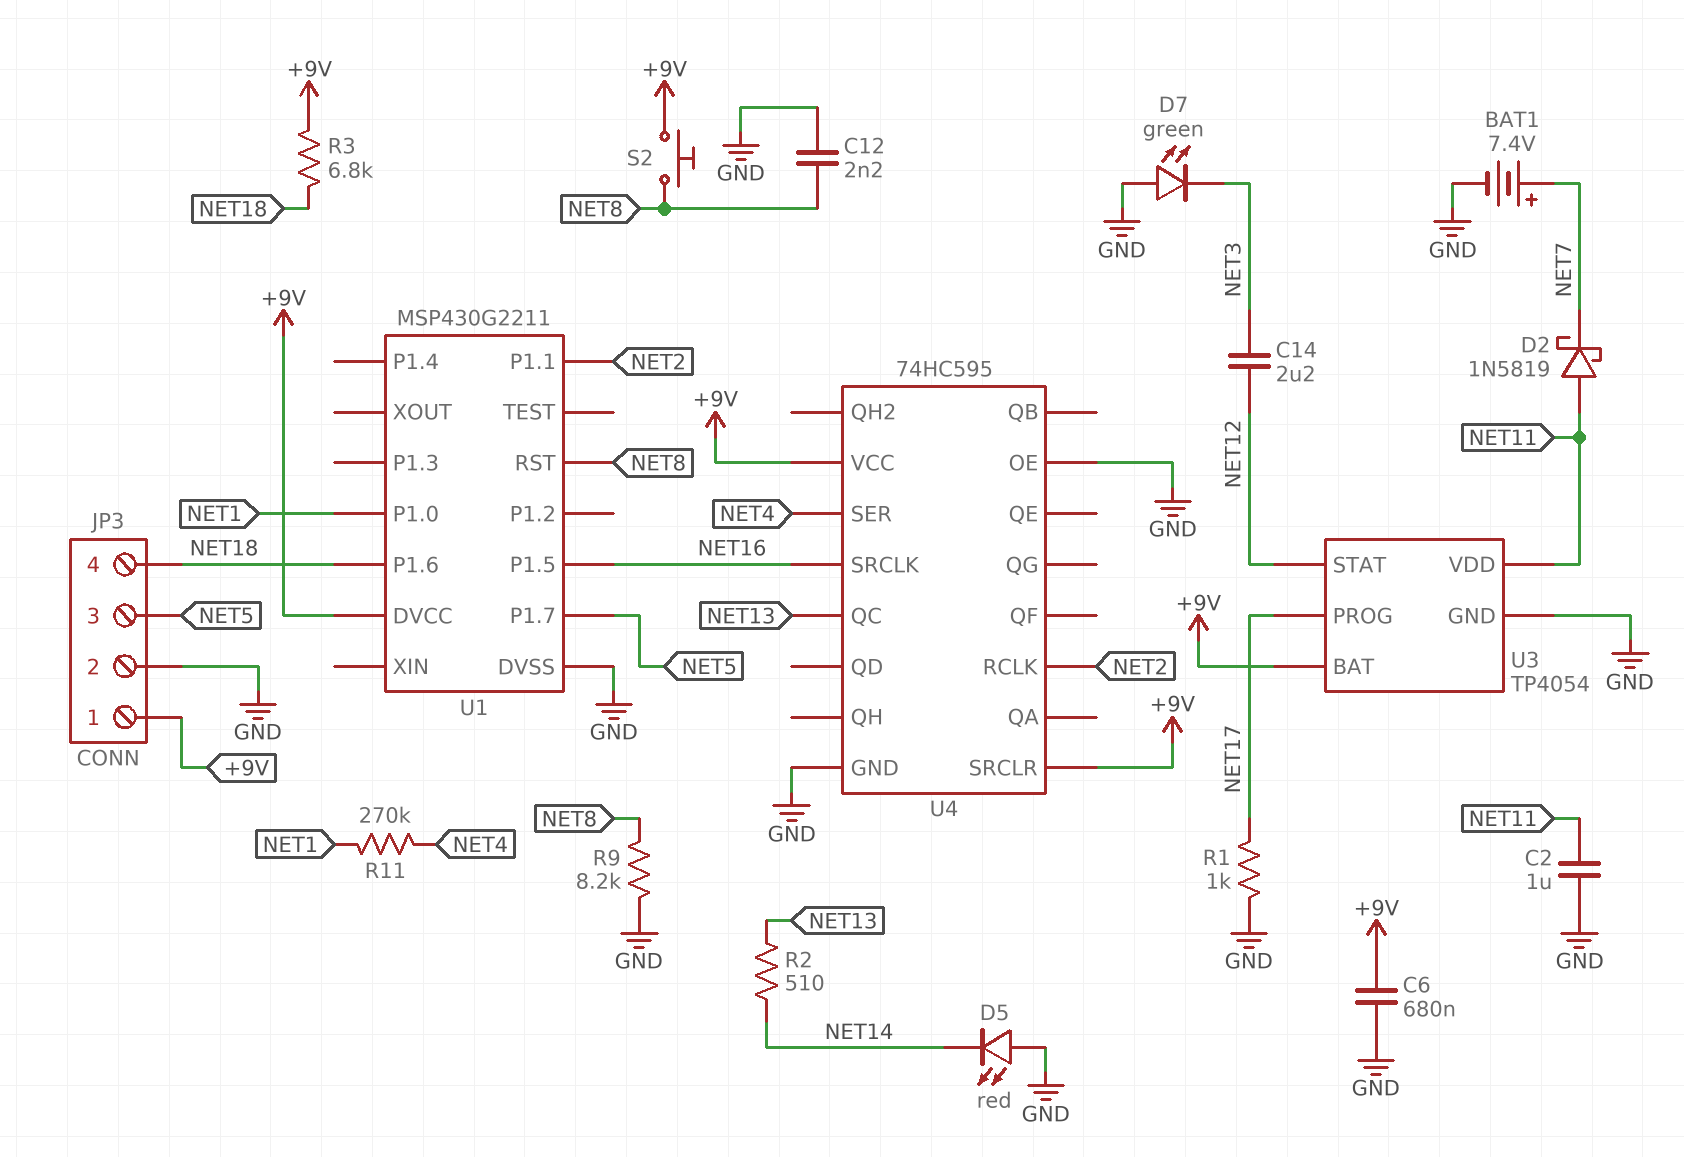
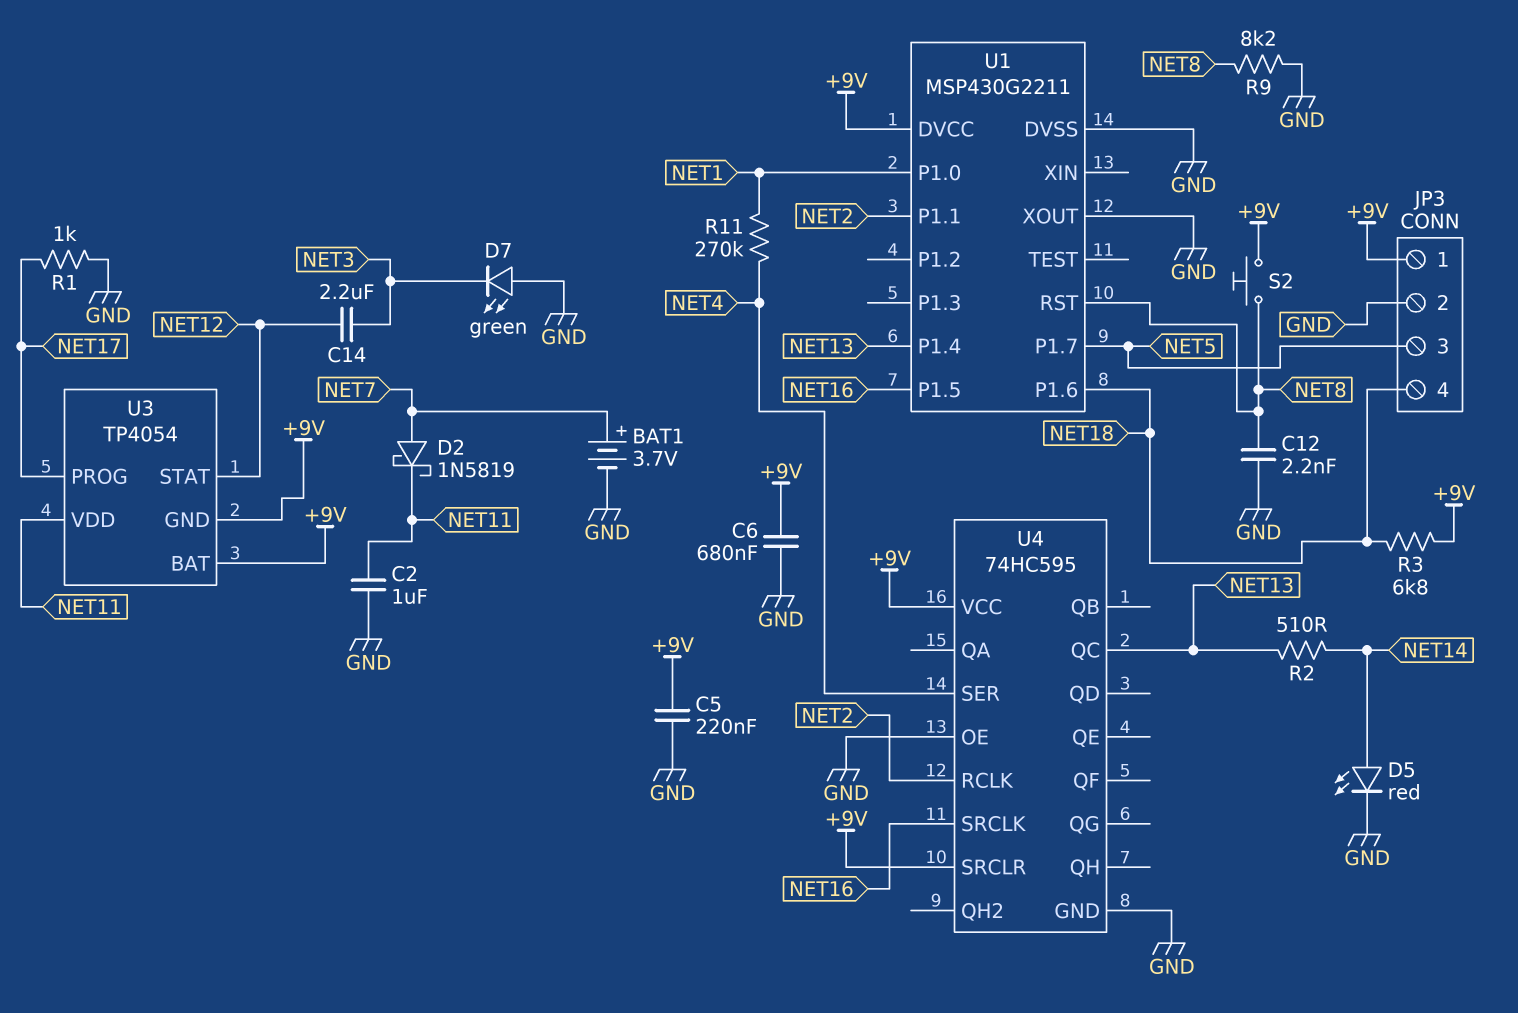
BAT1: 7.4V (plus NET7, minus GND) -> 3.7V (plus NET7, minus GND)
C5: none -> 220nF (+9V, GND)
D2: schottky 1N5819 (A NET11, K NET7) -> schottky 1N5819 (A NET7, K NET11)
D5: LED red (A GND, K NET14) -> LED red (A NET14, K GND)
U1 pin P1.4: none -> NET13
U1 pin XOUT: none -> GND
U3 pin GND: GND -> +9V

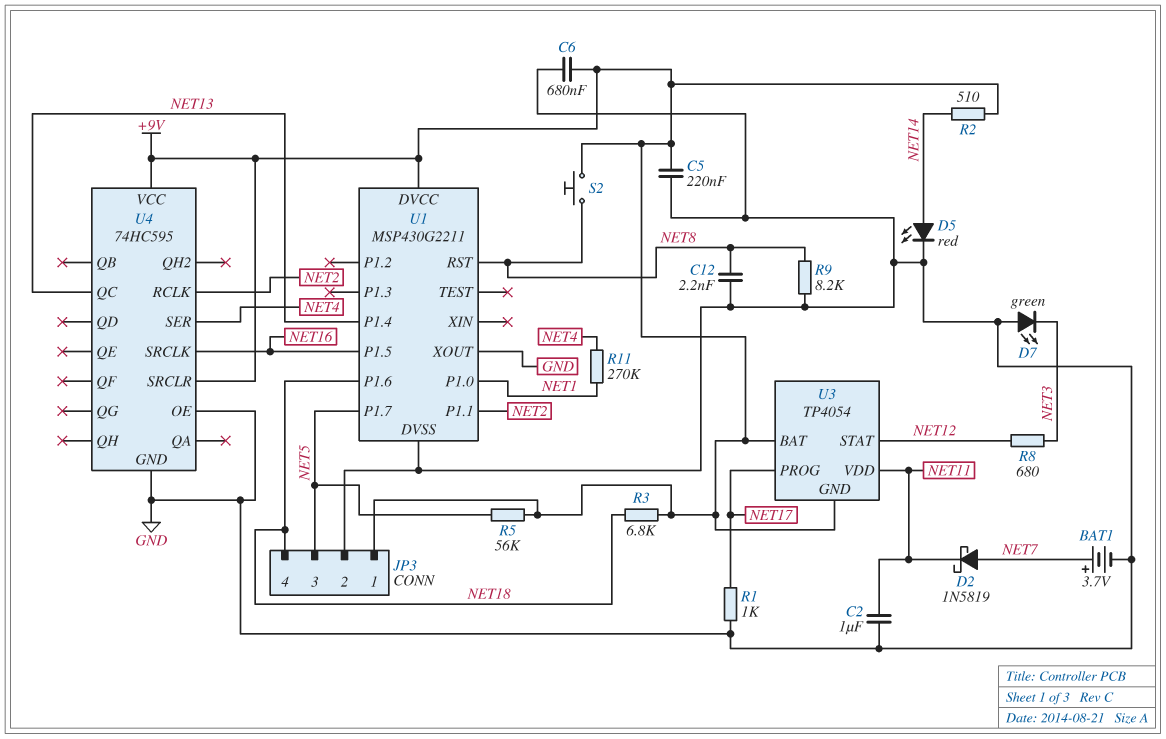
C14: 2.2uF (NET3, NET12) -> none
R2: 510 (NET13, NET14) -> 510 (+9V, NET14)
R5: none -> 56k (+9V, NET5)
R8: none -> 680 (NET3, NET12)

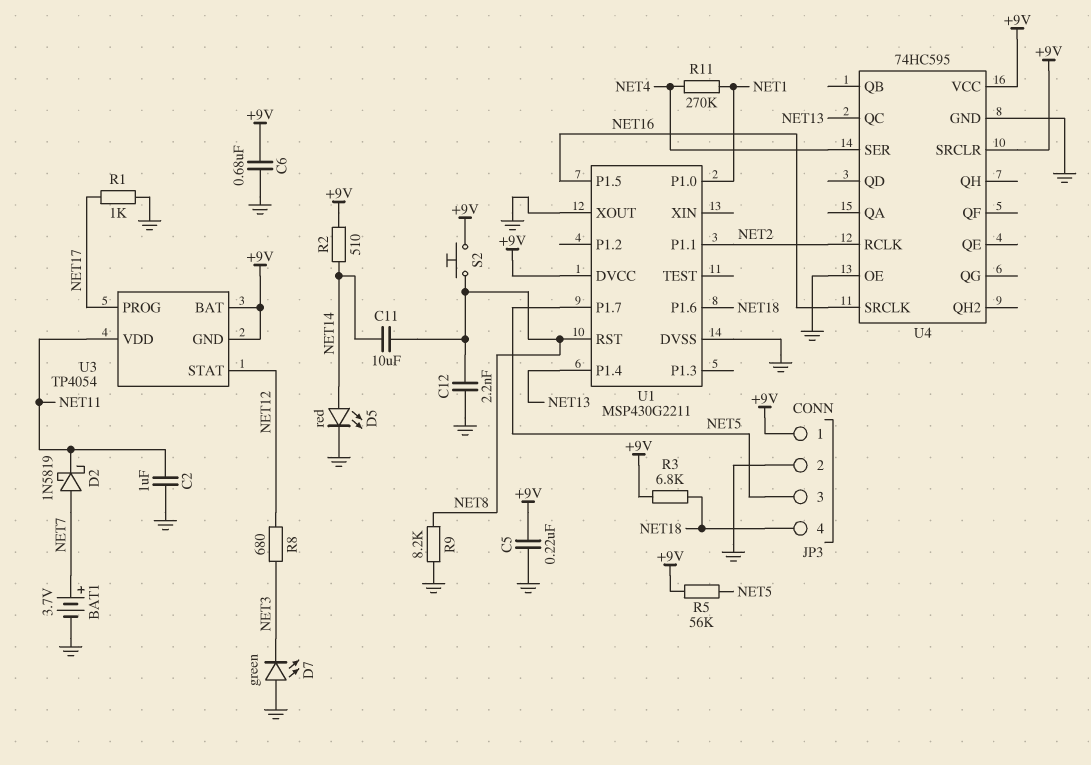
C11: none -> 10uF (NET8, NET14)

